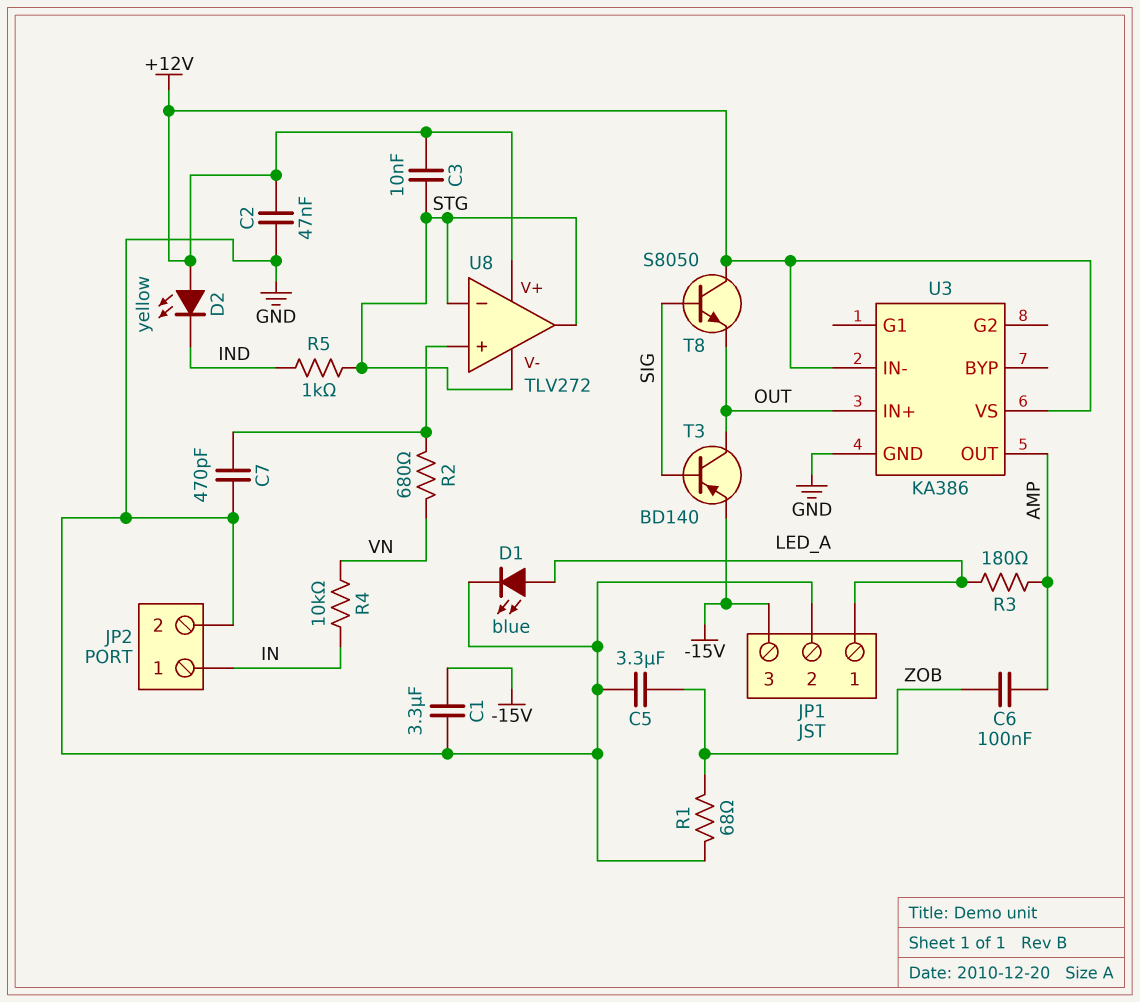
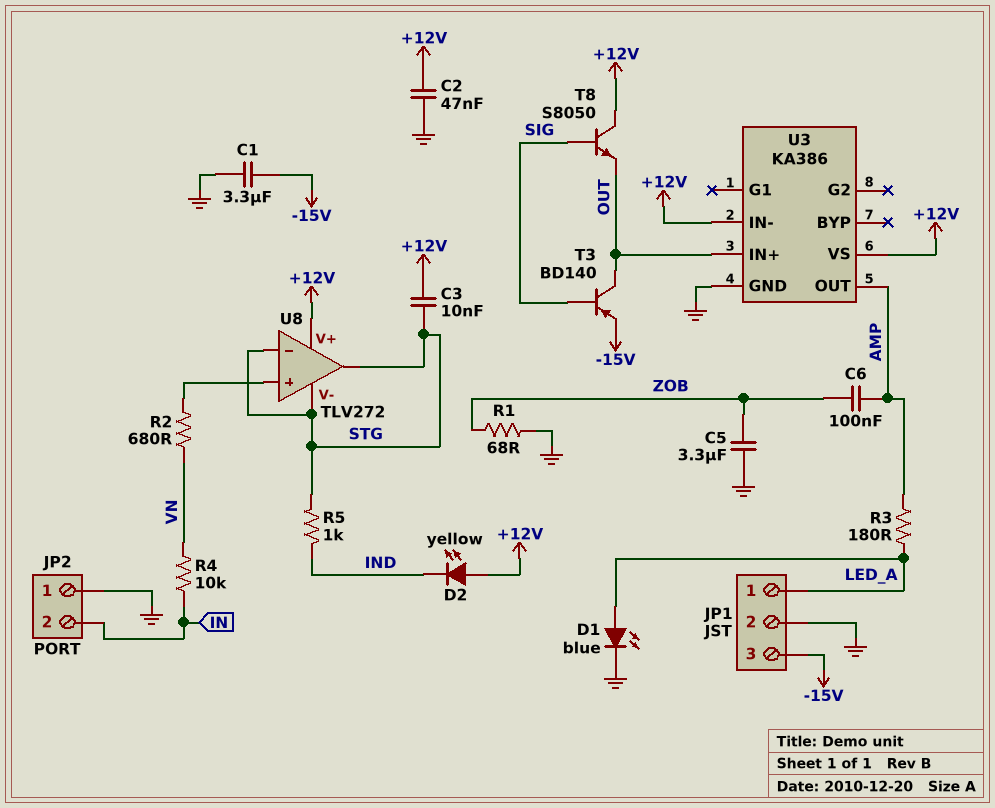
C7: 470pF (GND, U8/in+) -> none
JP2 pin 1: IN -> GND
JP2 pin 2: GND -> IN

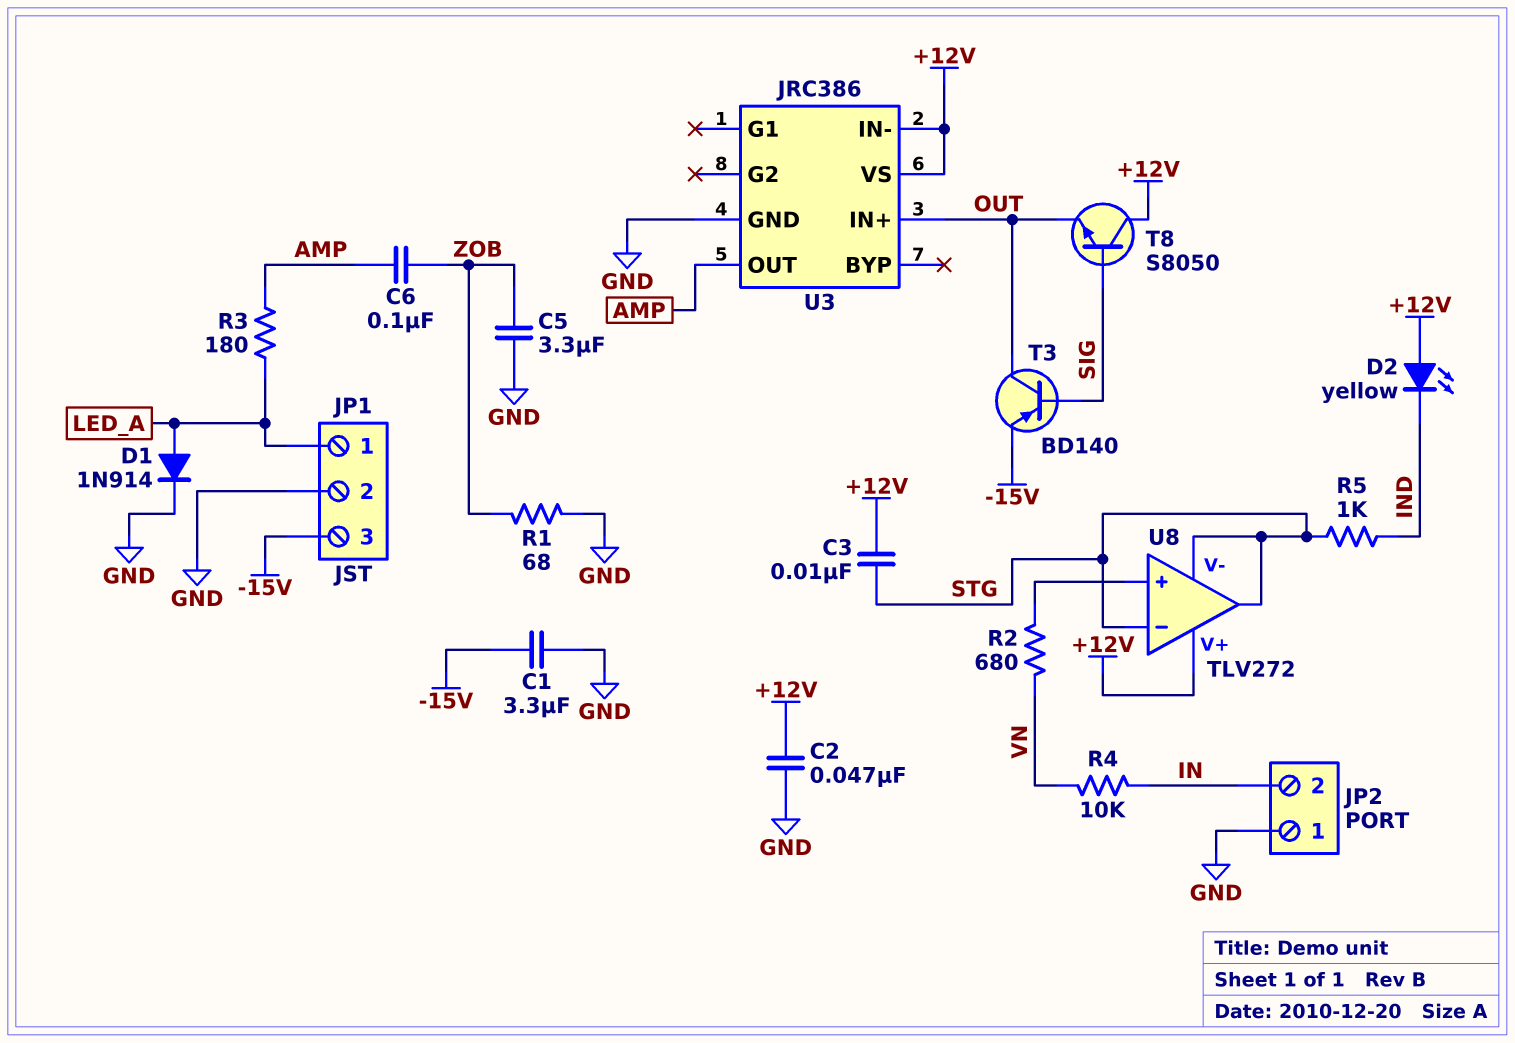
D1: LED blue (A LED_A, K GND) -> diode 1N914 (A LED_A, K GND)
U3: KA386 -> JRC386

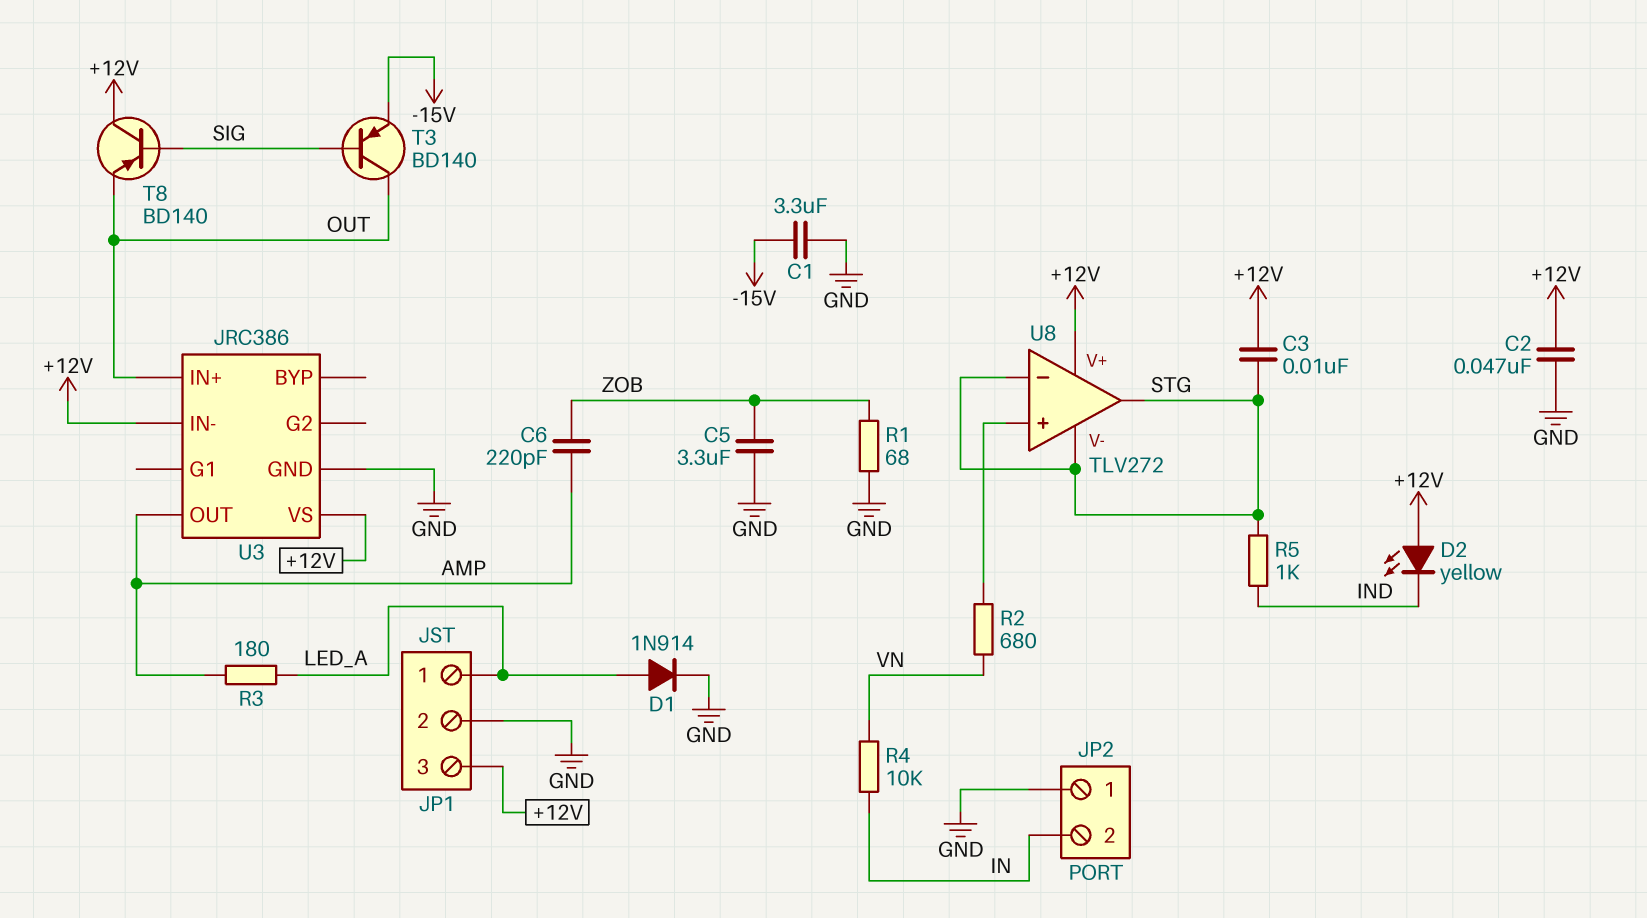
C6: 100nF (AMP, ZOB) -> 220pF (AMP, ZOB)
JP1 pin 3: -15V -> +12V
T8: NPN S8050 (B SIG, C +12V, E OUT) -> PNP BD140 (B SIG, C +12V, E OUT)

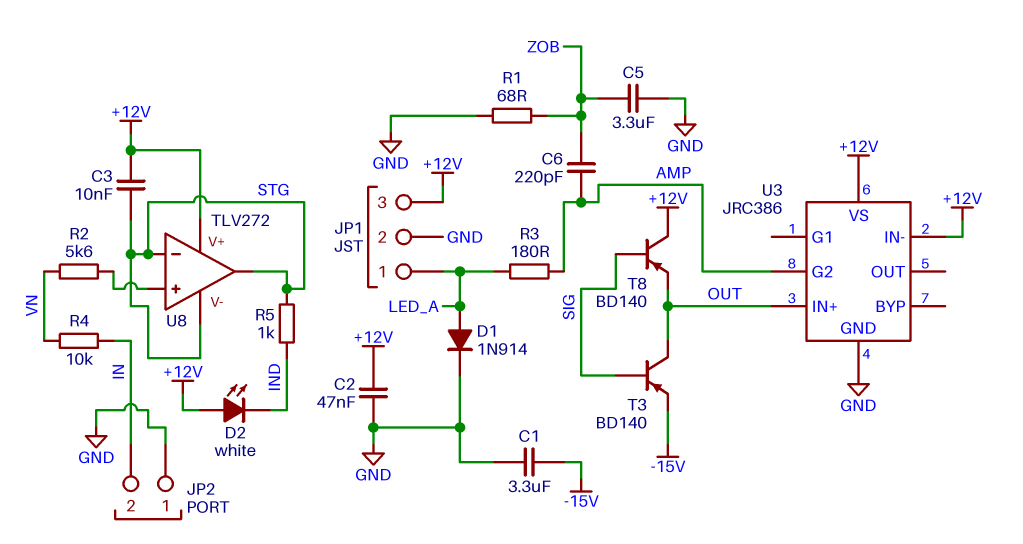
D2: LED yellow (A +12V, K IND) -> LED white (A +12V, K IND)
R2: 680 (U8/in+, VN) -> 5.6k (U8/in+, VN)
U3 pin G2: none -> AMP
U3 pin OUT: AMP -> none

